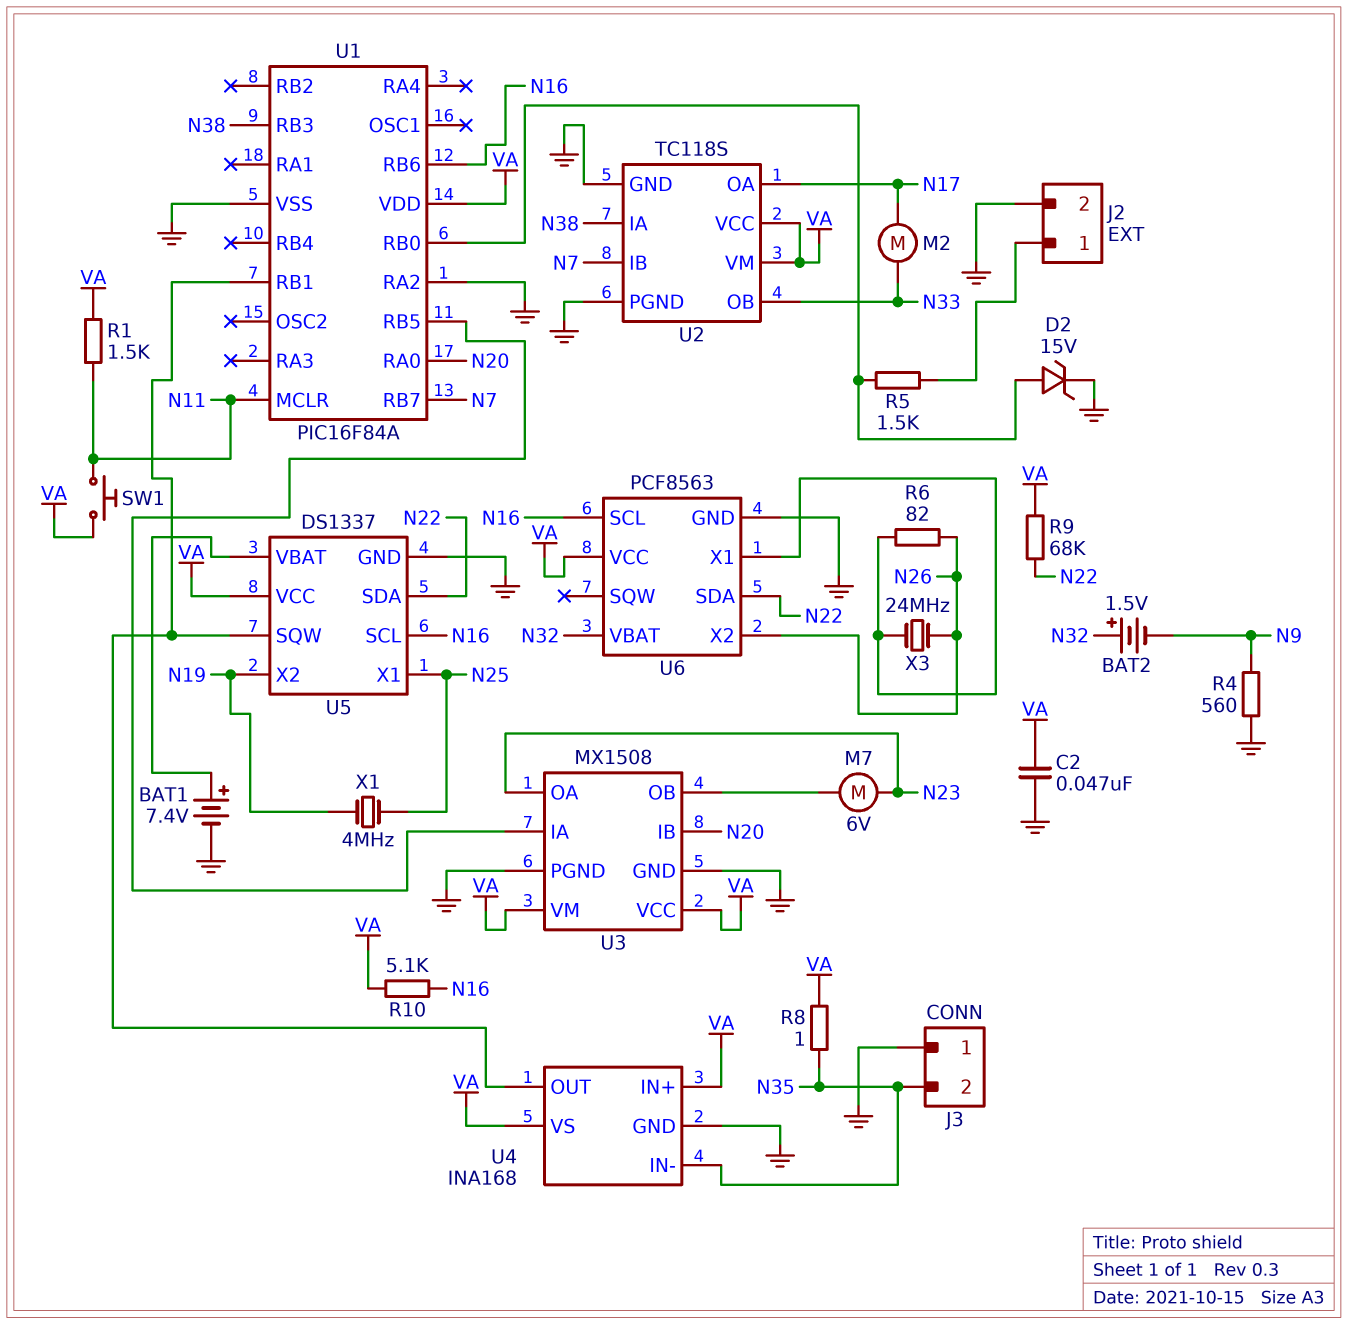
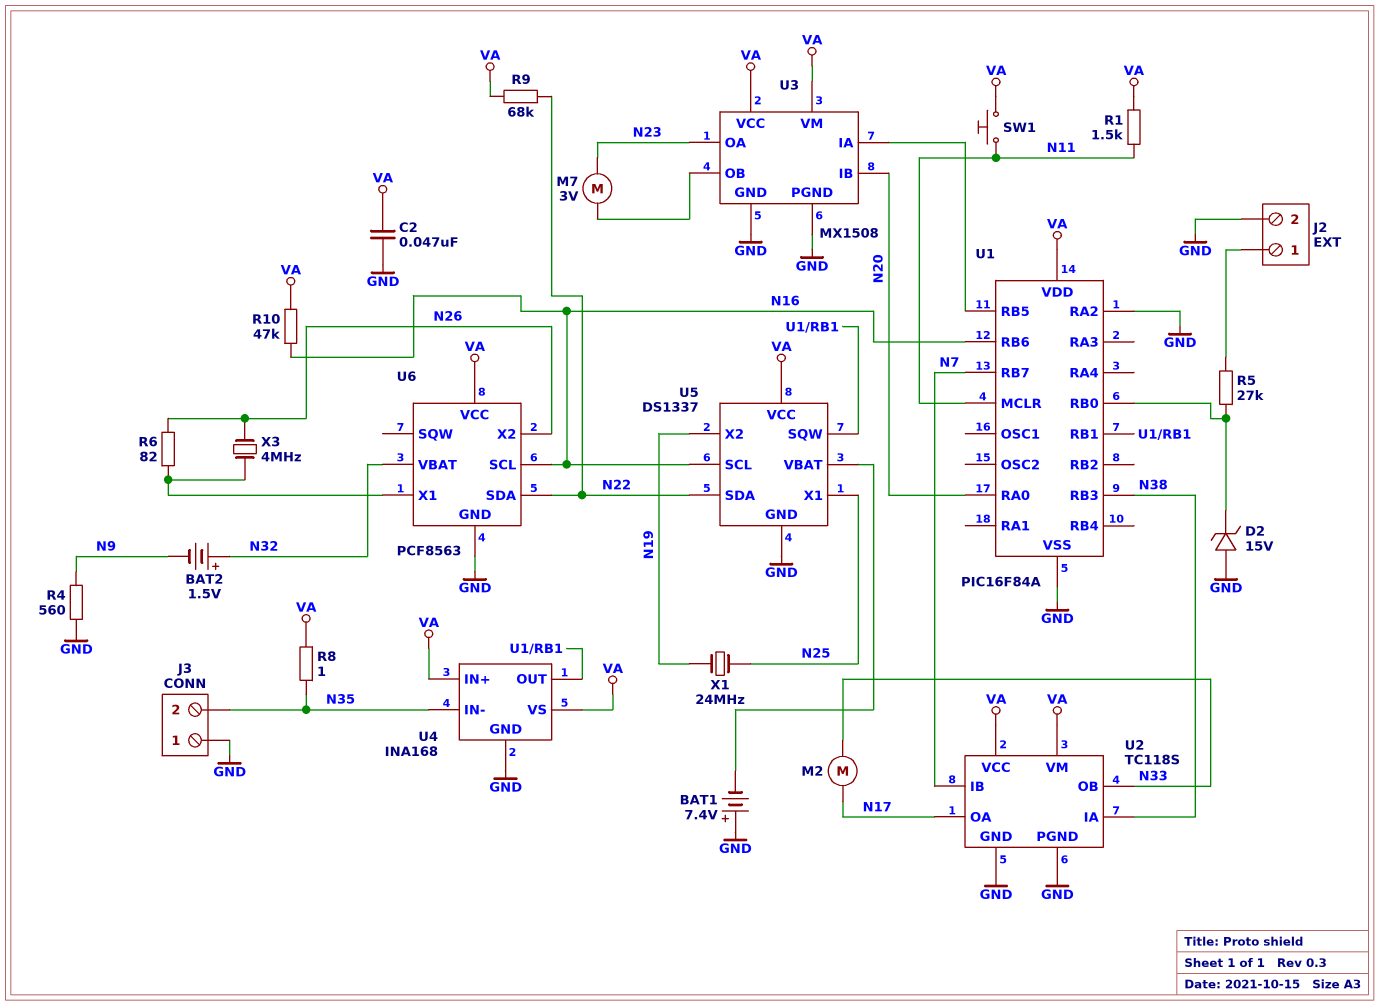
BAT1: 7.4V (plus U5/VBAT, minus GND) -> 7.4V (plus GND, minus U5/VBAT)
D2: zener 15V (A U1/RB0, K GND) -> zener 15V (A GND, K U1/RB0)
M7: motor 6V (N23, U3/OB) -> motor 3V (N23, U3/OB)
R5: 1.5k (J2/1, U1/RB0) -> 27k (J2/1, U1/RB0)
R10: 5.1k (N16, VA) -> 47k (N16, VA)
X1: 4MHz (N19, N25) -> 24MHz (N19, N25)
X3: 24MHz (N26, U6/X1) -> 4MHz (N26, U6/X1)

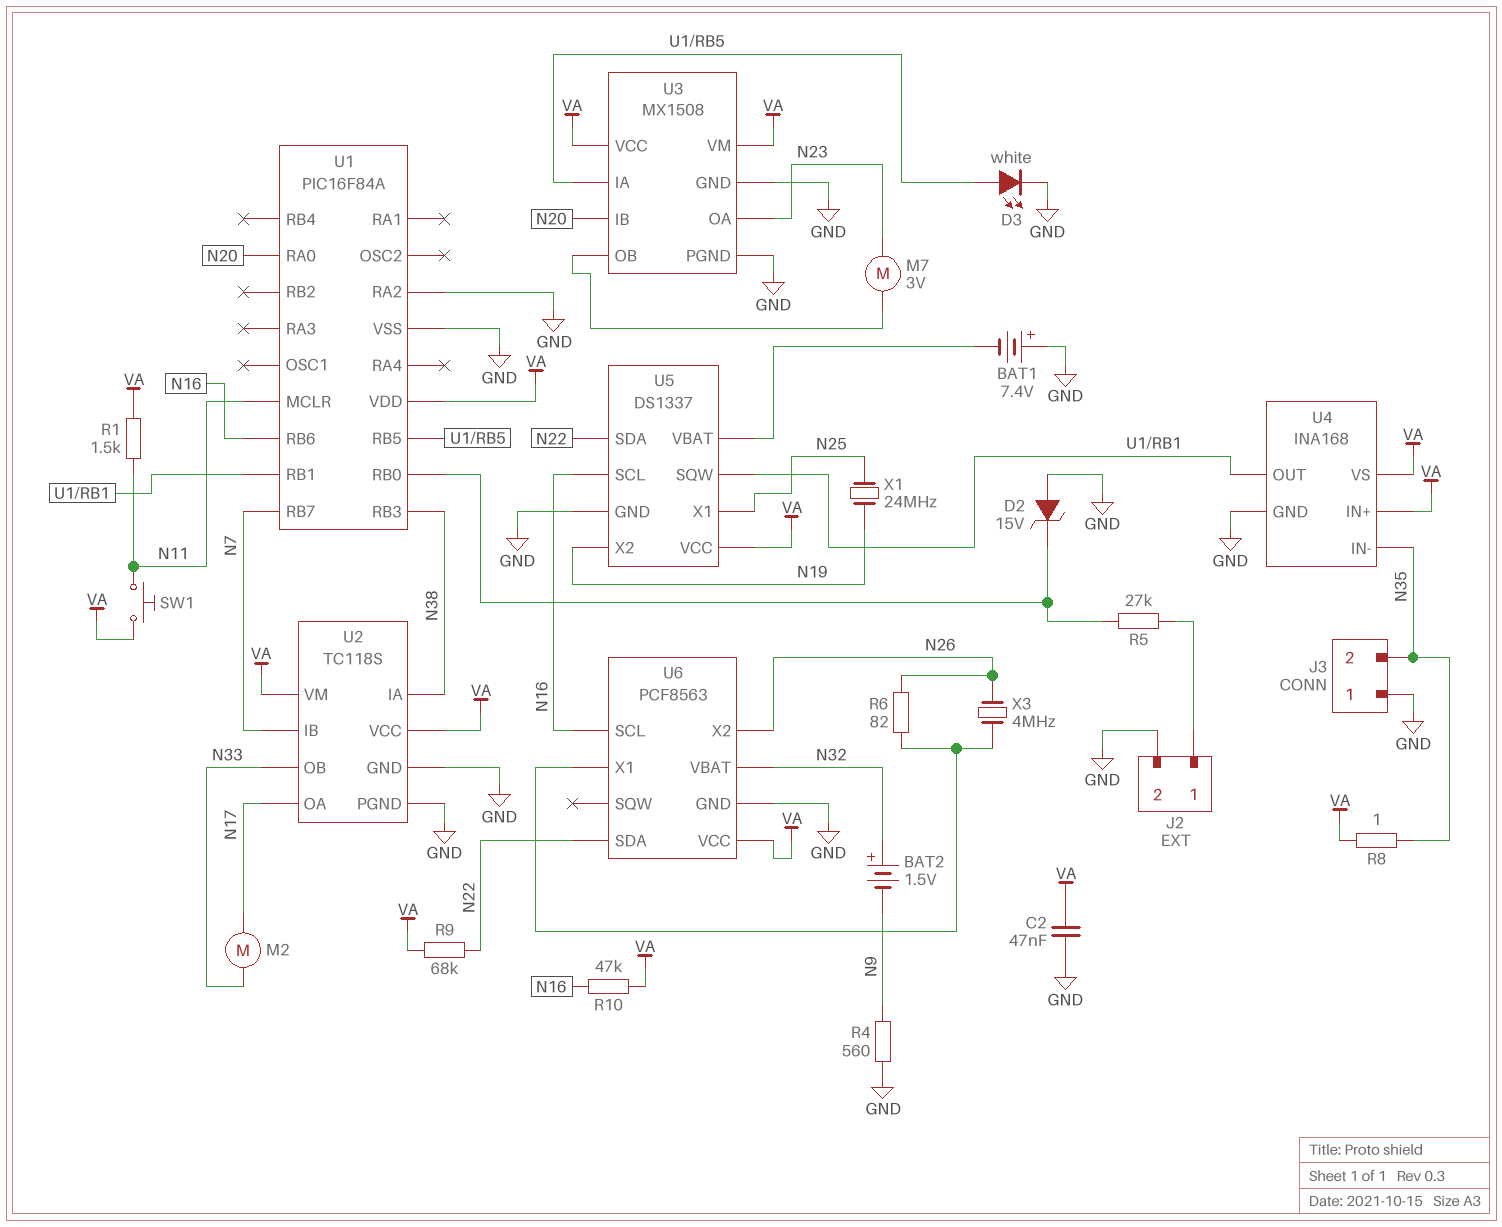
D3: none -> LED white (A U1/RB5, K GND)

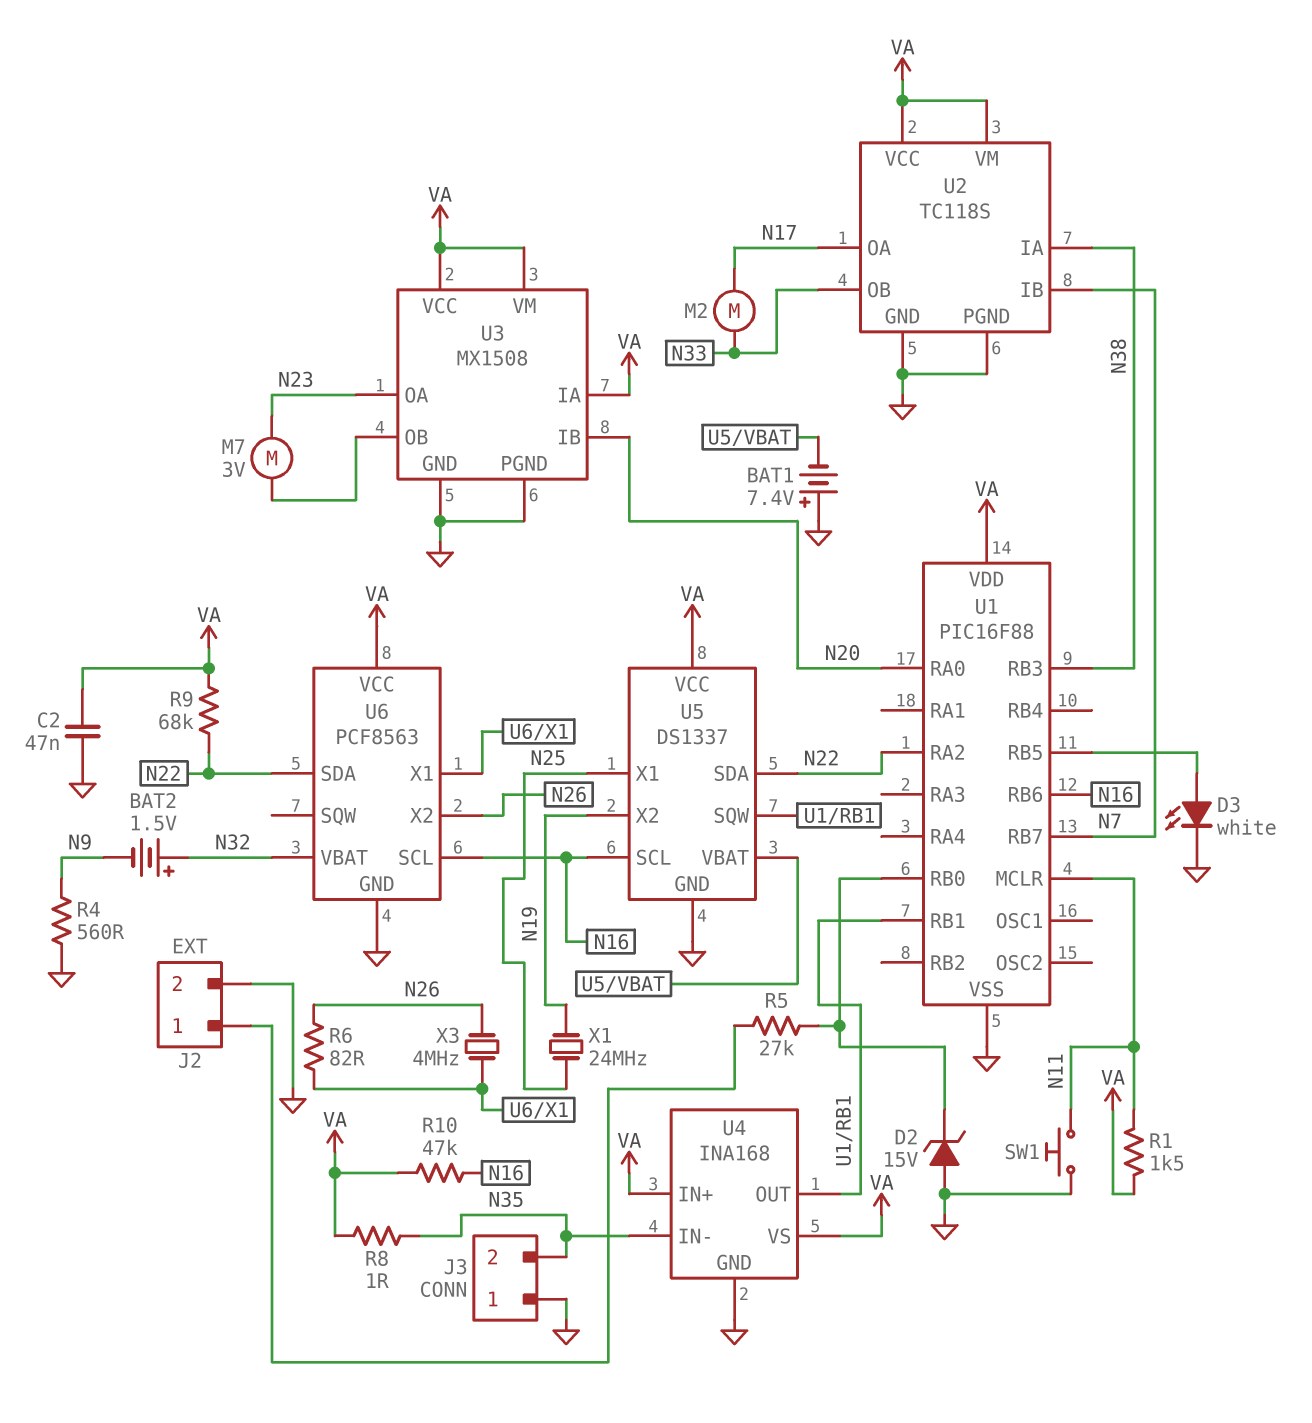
SW1: button (N11, VA) -> button (GND, N11)
U1: PIC16F84A -> PIC16F88
U1 pin RA2: GND -> N22
U3 pin IA: U1/RB5 -> VA

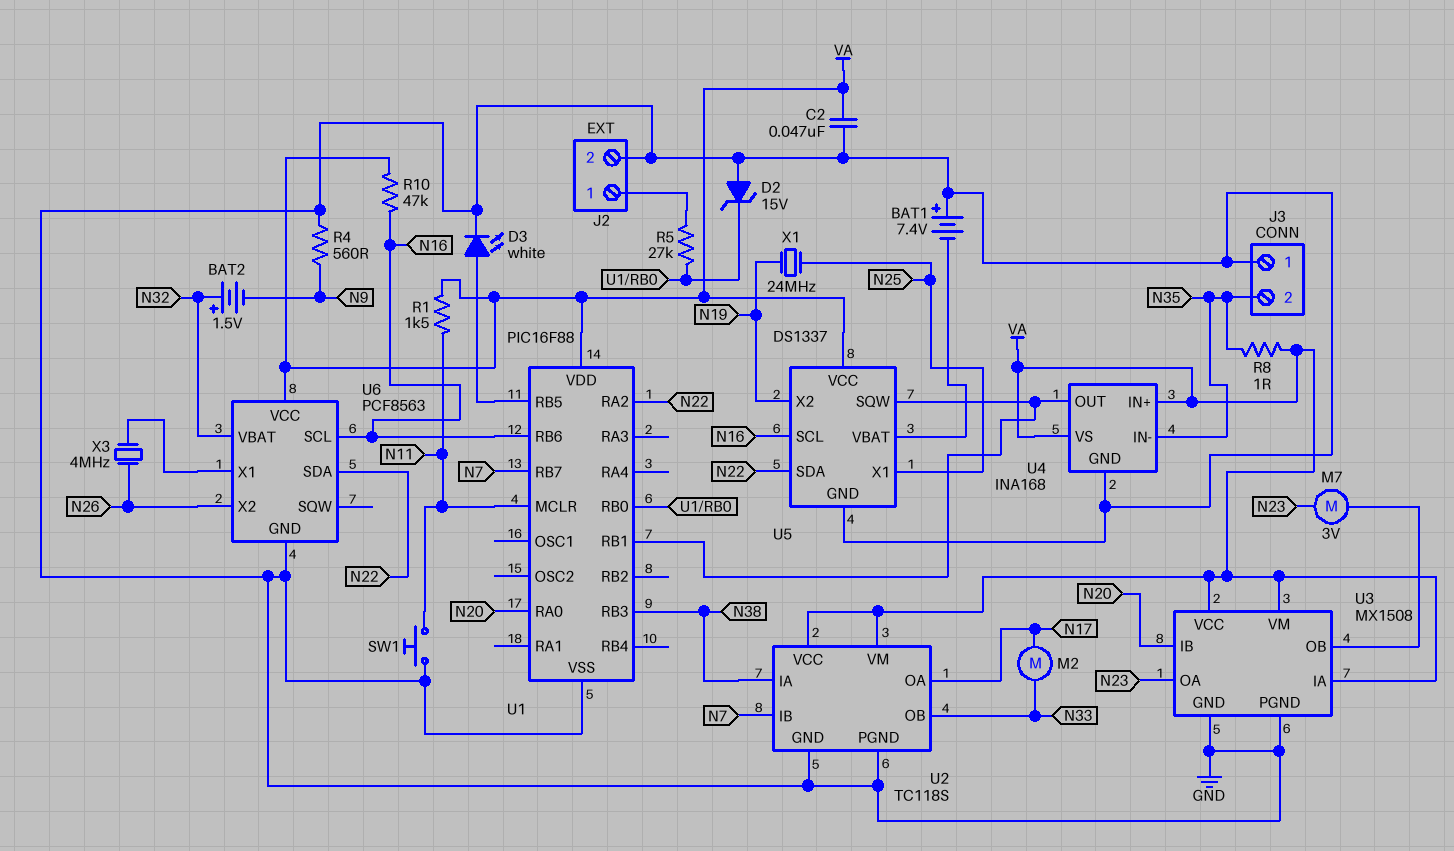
R6: 82 (N26, U6/X1) -> none
R9: 68k (N22, VA) -> none

